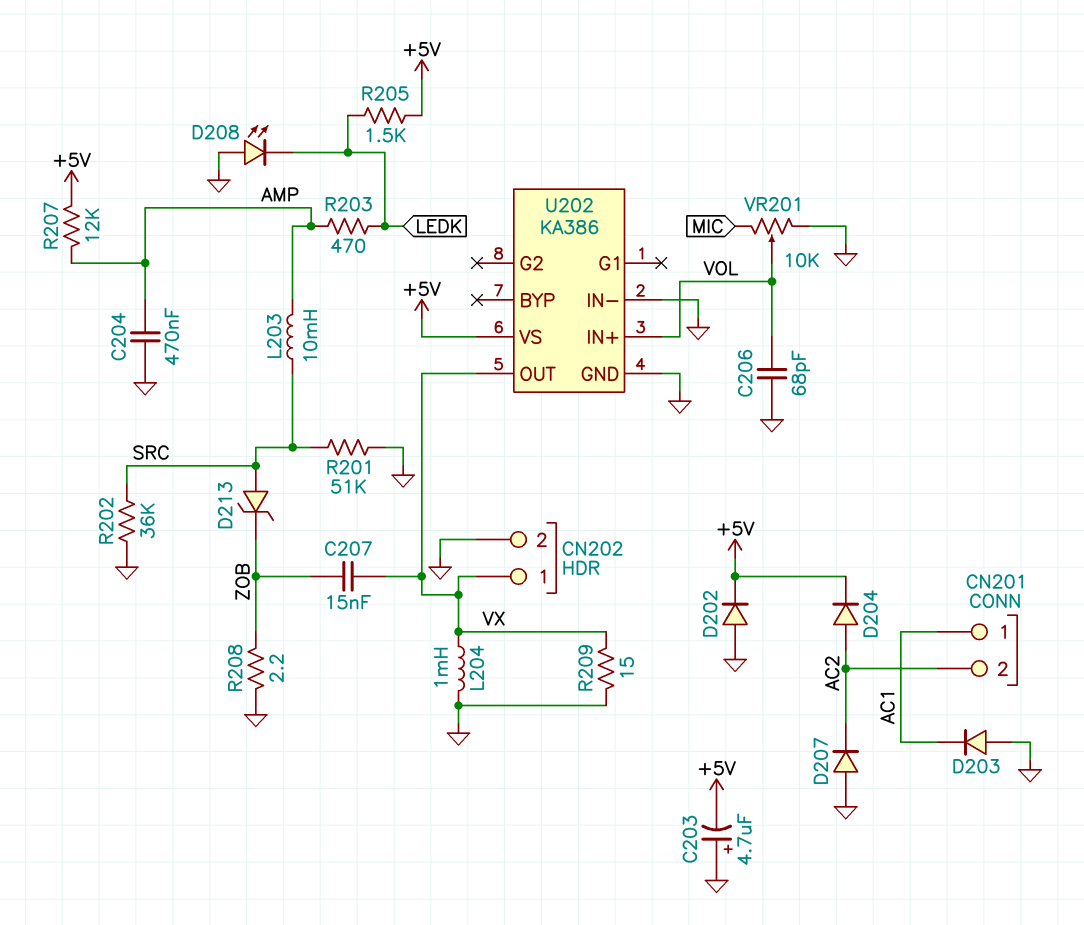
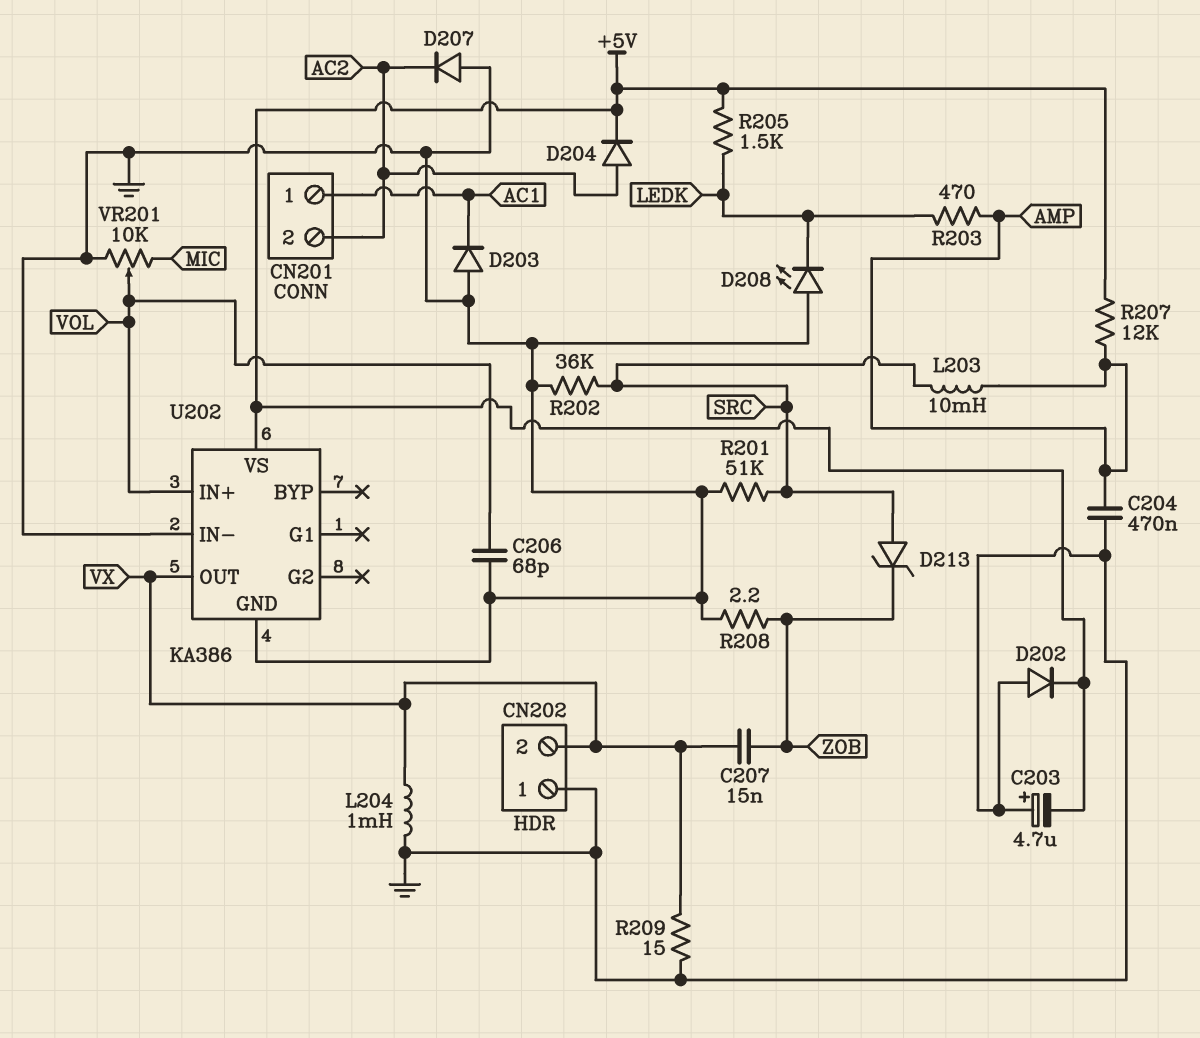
CN202 pin 1: VX -> GND
CN202 pin 2: GND -> VX

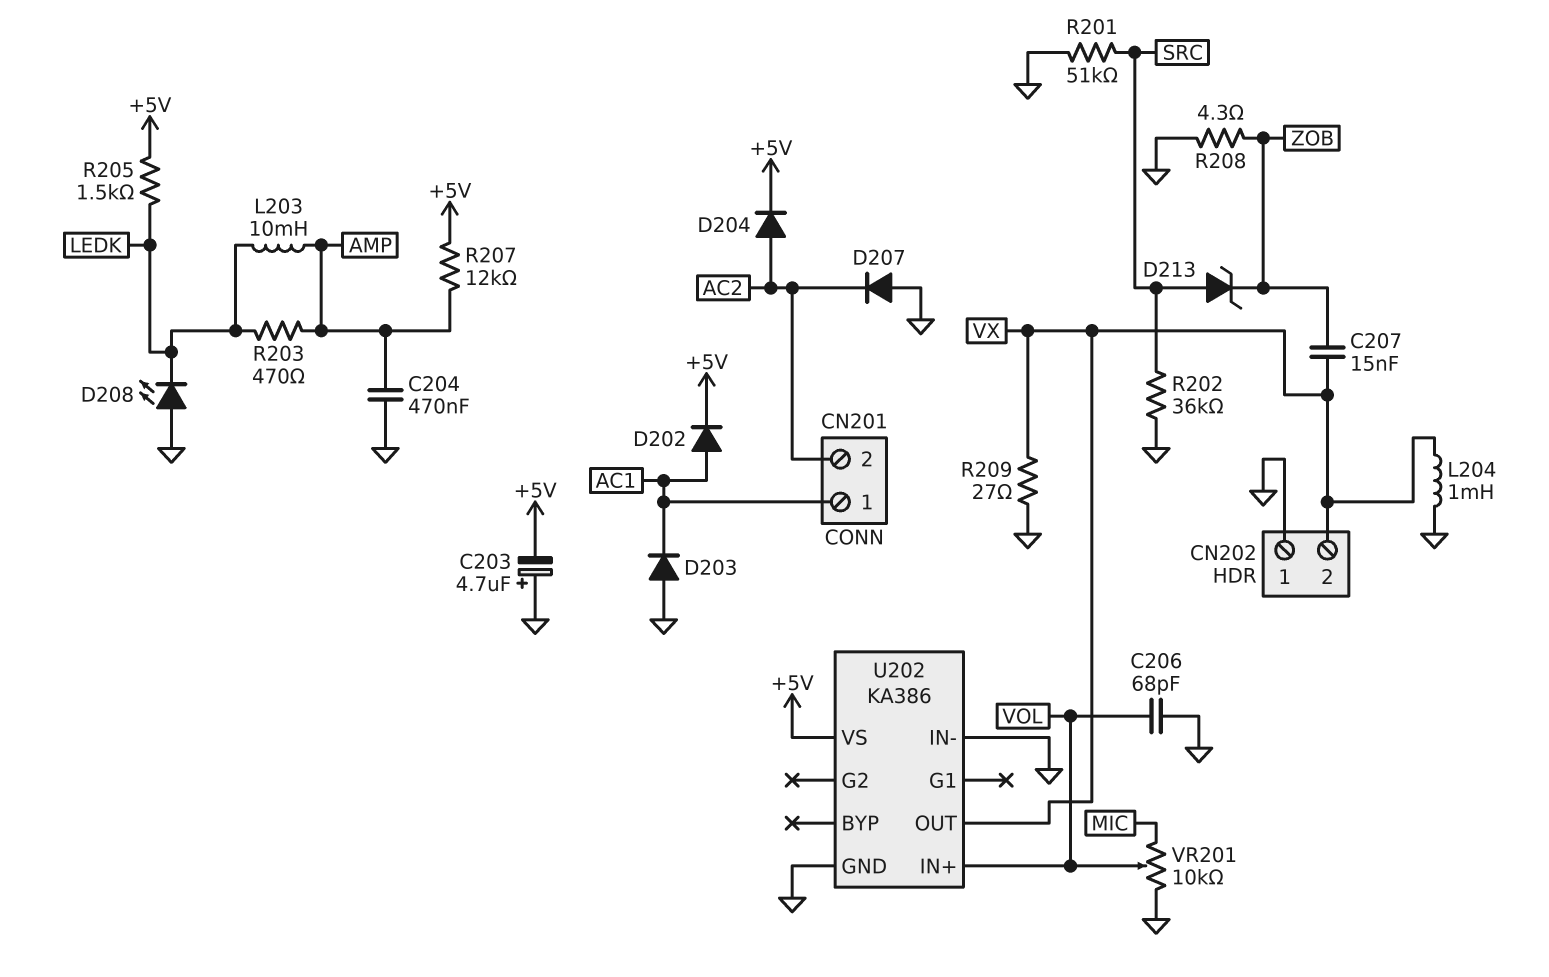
D202: diode (A GND, K +5V) -> diode (A AC1, K +5V)
L203: 10mH (AMP, SRC) -> 10mH (AMP, LEDK)
R208: 2.2 (GND, ZOB) -> 4.3 (GND, ZOB)
R209: 15 (GND, VX) -> 27 (GND, VX)

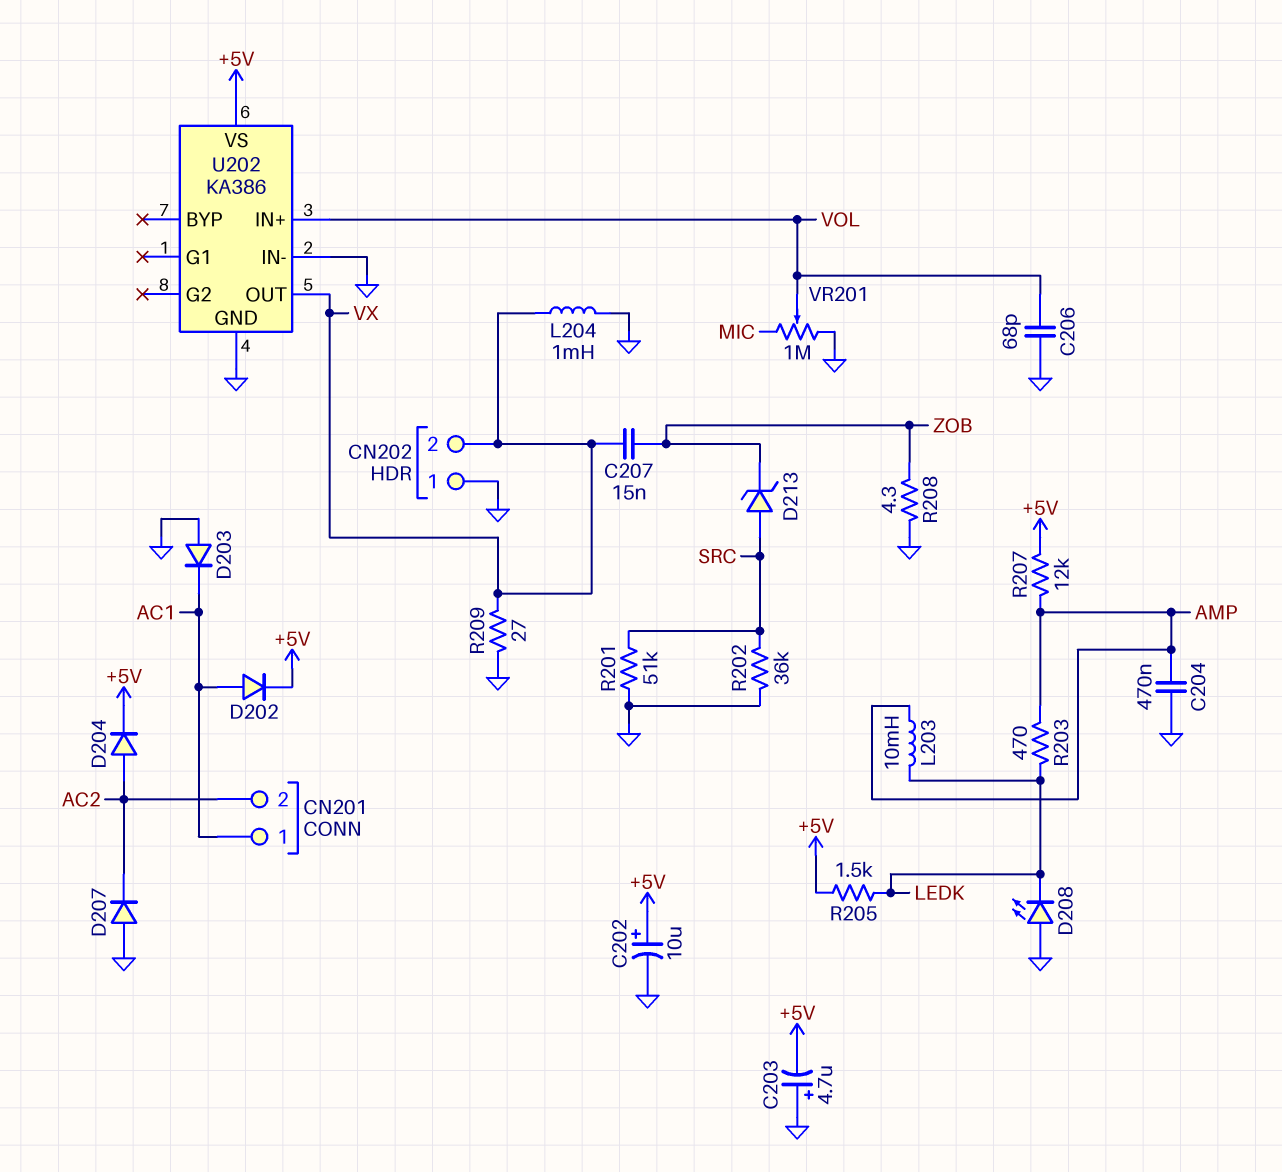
C202: none -> 10uF (plus +5V, minus GND)
VR201: 10k (GND, MIC, wiper VOL) -> 1M (GND, MIC, wiper VOL)

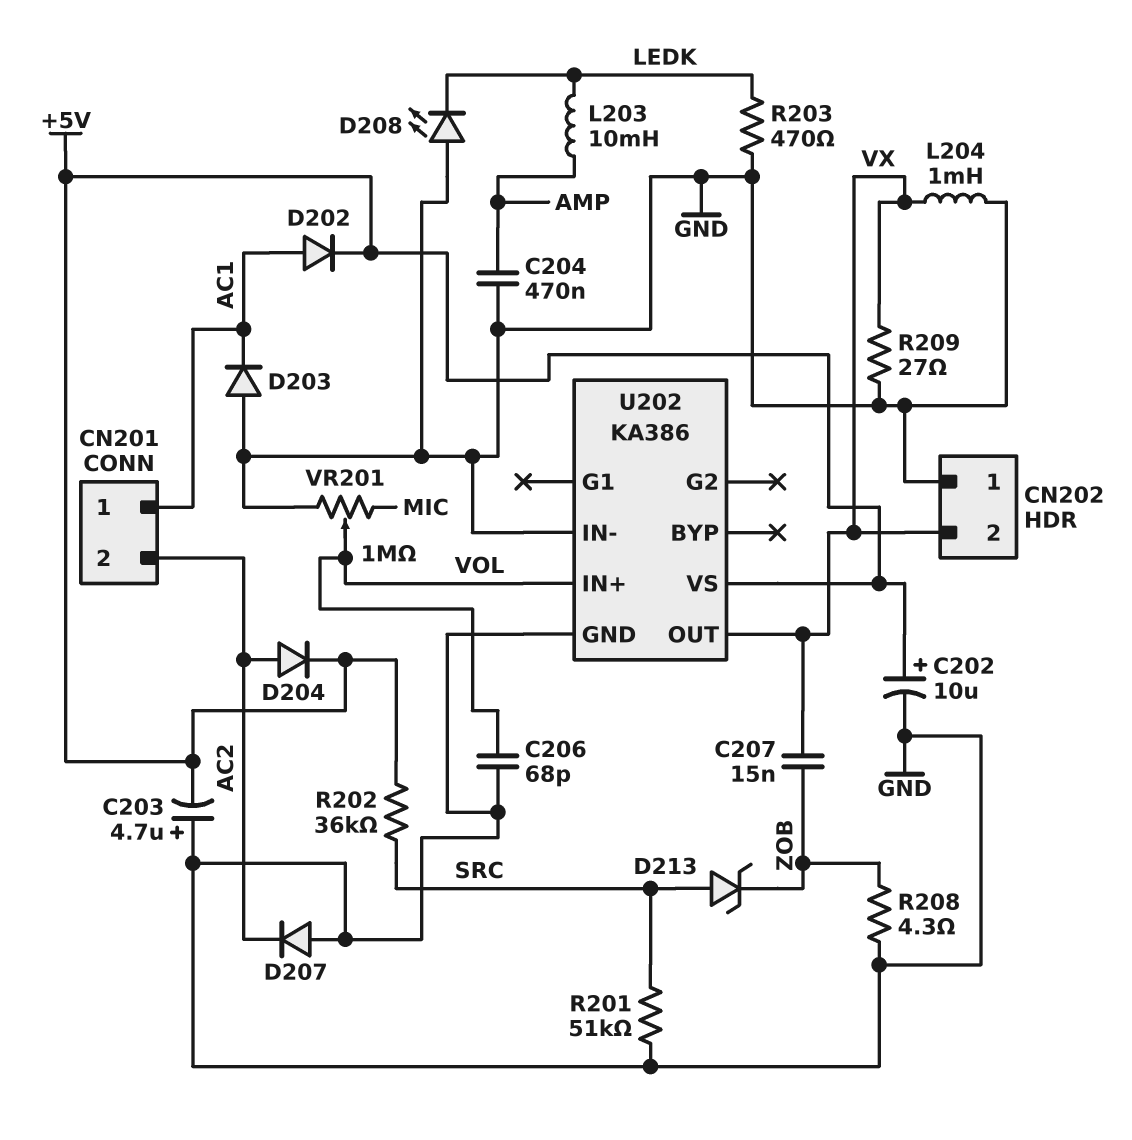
R202: 36k (GND, SRC) -> 36k (+5V, SRC)
R203: 470 (AMP, LEDK) -> 470 (GND, LEDK)
R205: 1.5k (+5V, LEDK) -> none
R207: 12k (+5V, AMP) -> none

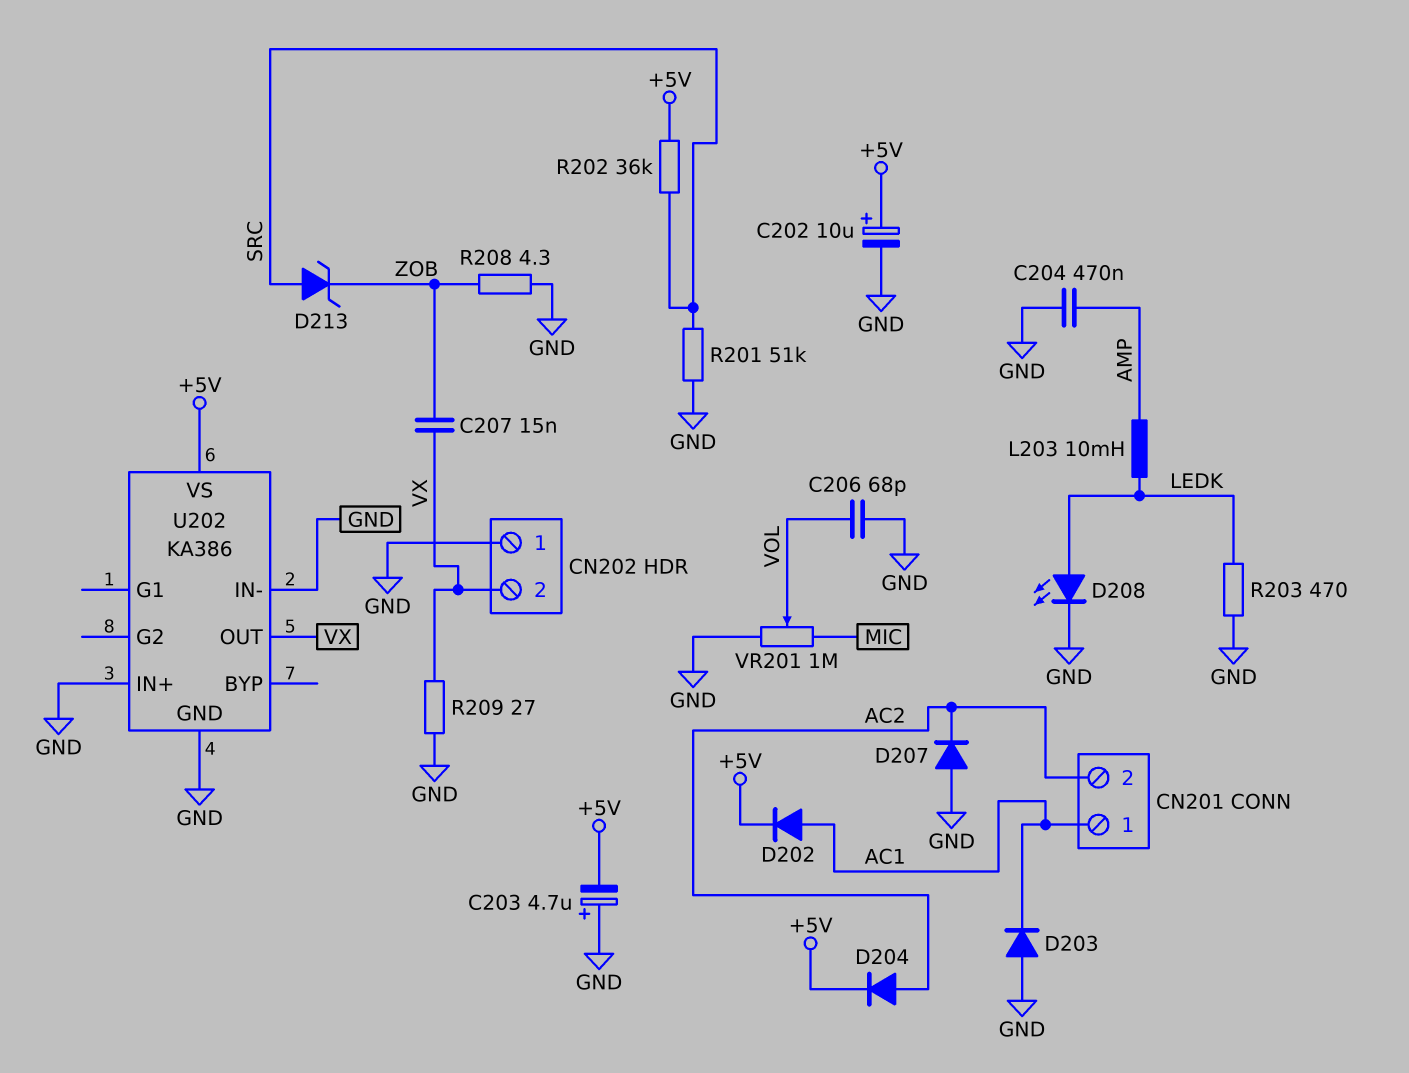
D208: LED (A GND, K LEDK) -> LED (A LEDK, K GND)
L204: 1mH (GND, VX) -> none
U202 pin IN+: VOL -> GND

